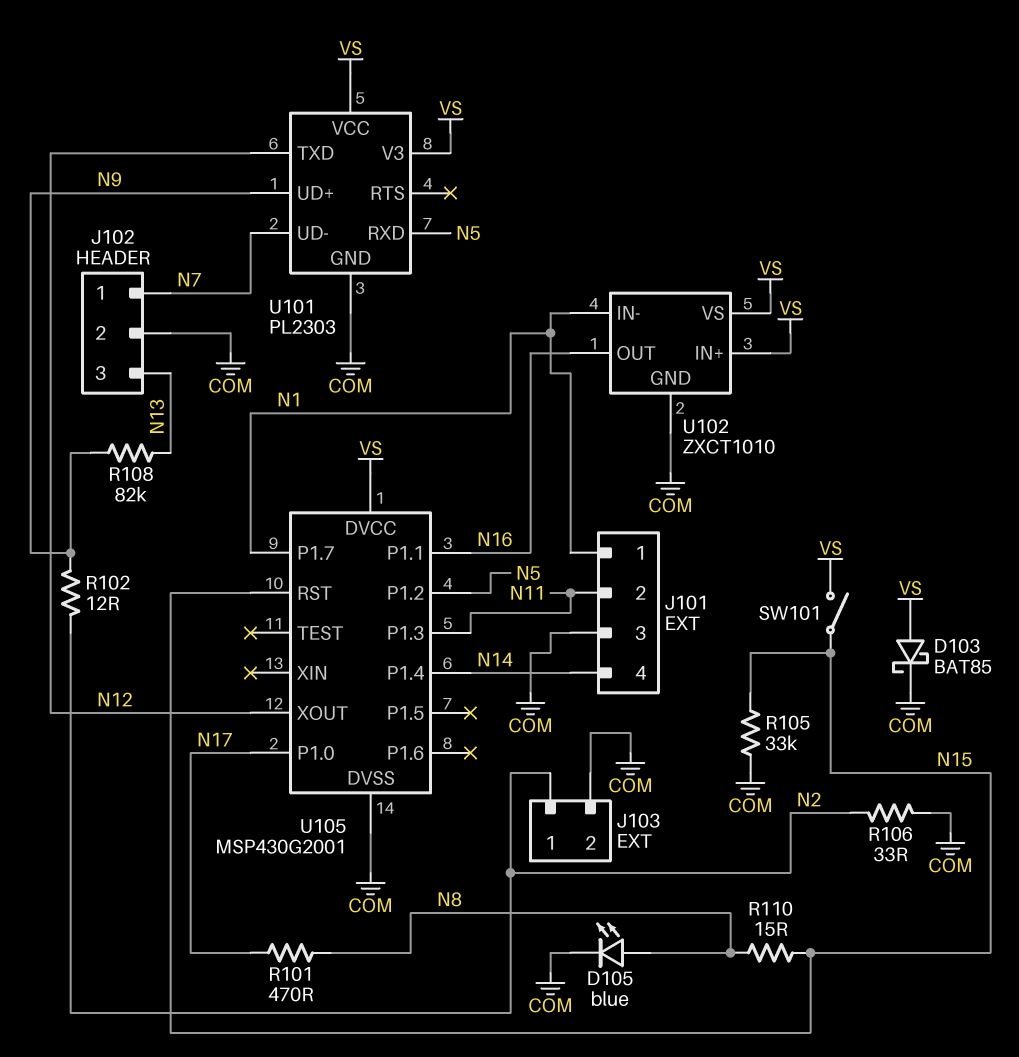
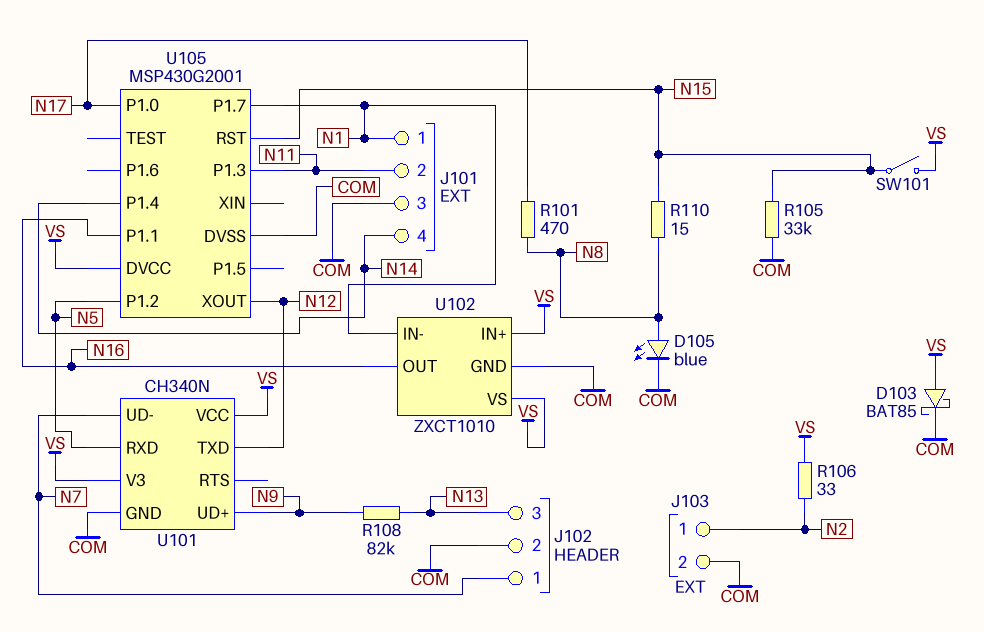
R102: 12 (N2, N9) -> none
R106: 33 (COM, N2) -> 33 (N2, VS)
U101: PL2303 -> CH340N

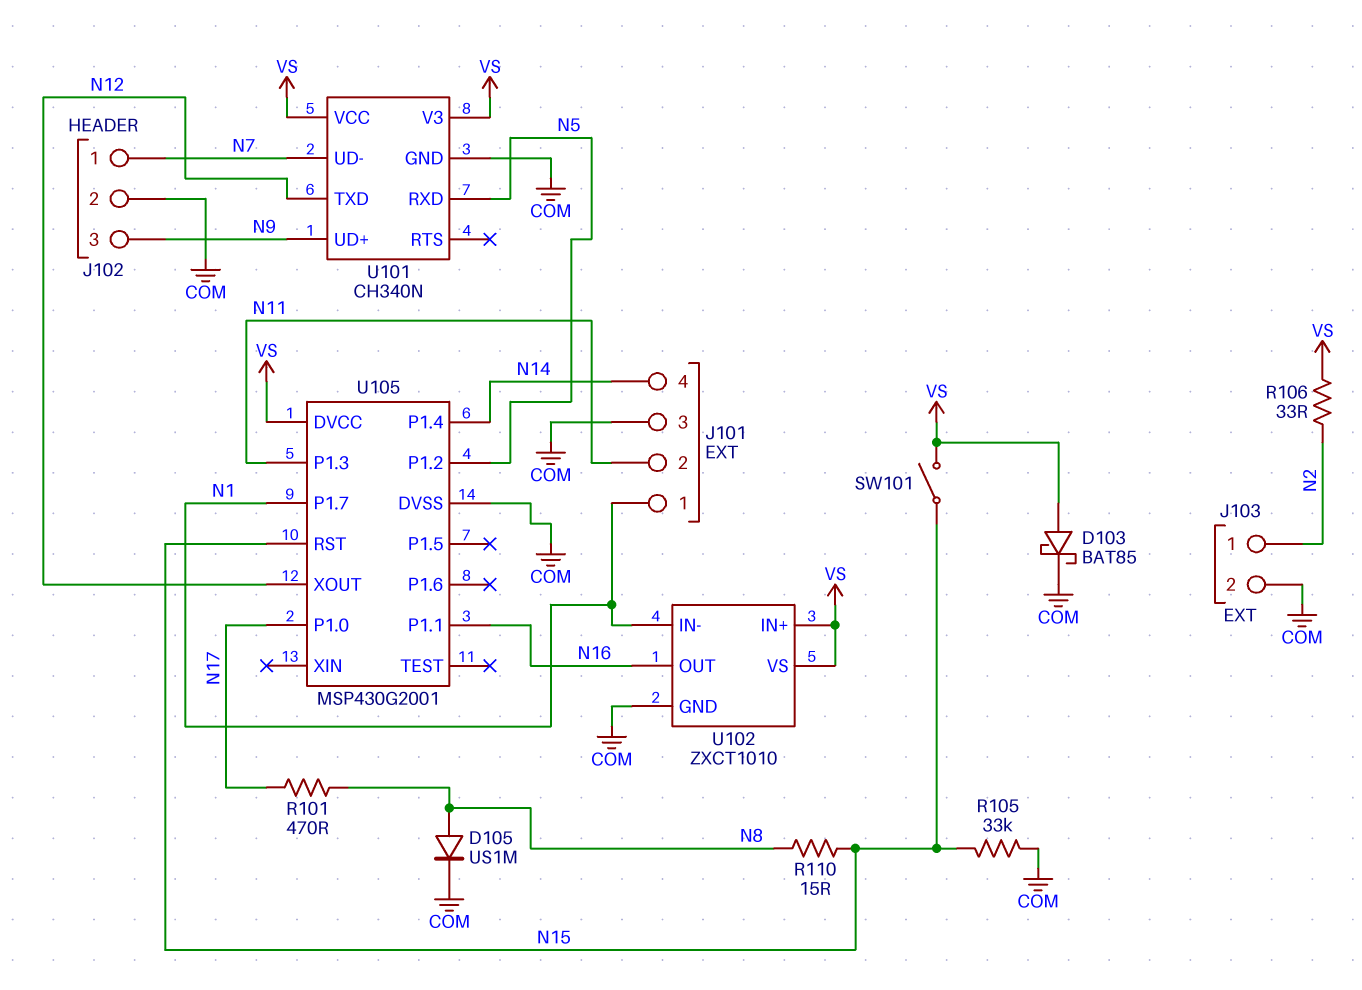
D105: LED blue (A N8, K COM) -> diode US1M (A N8, K COM)
J102 pin 3: N13 -> N9
R108: 82k (N9, N13) -> none

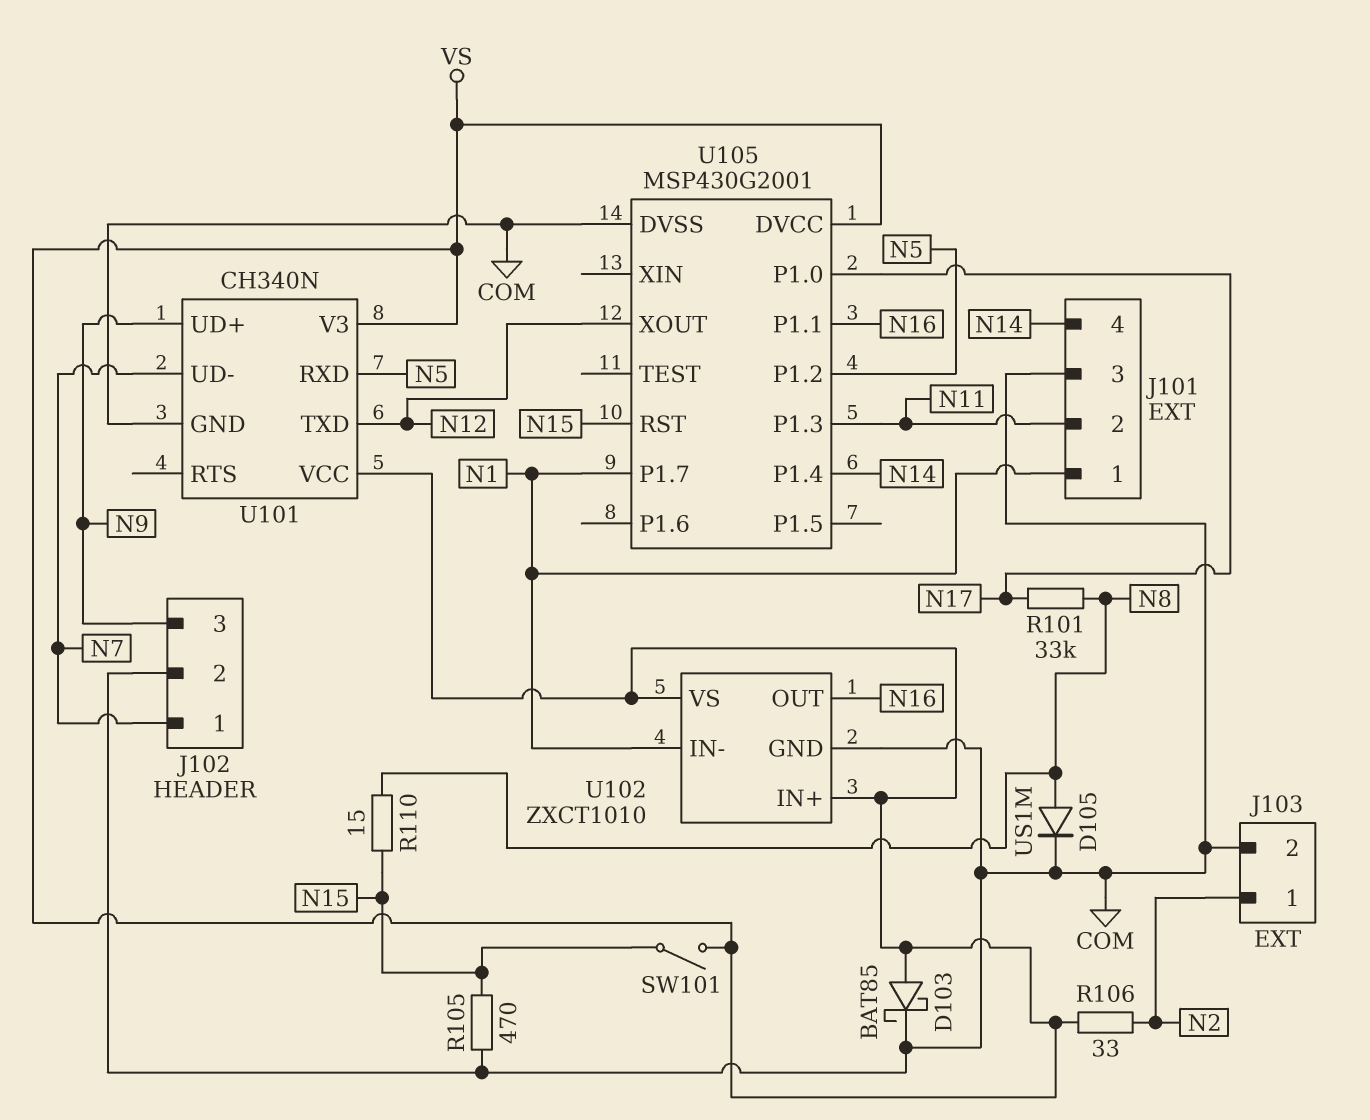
R101: 470 (N8, N17) -> 33k (N8, N17)
R105: 33k (COM, N15) -> 470 (COM, N15)

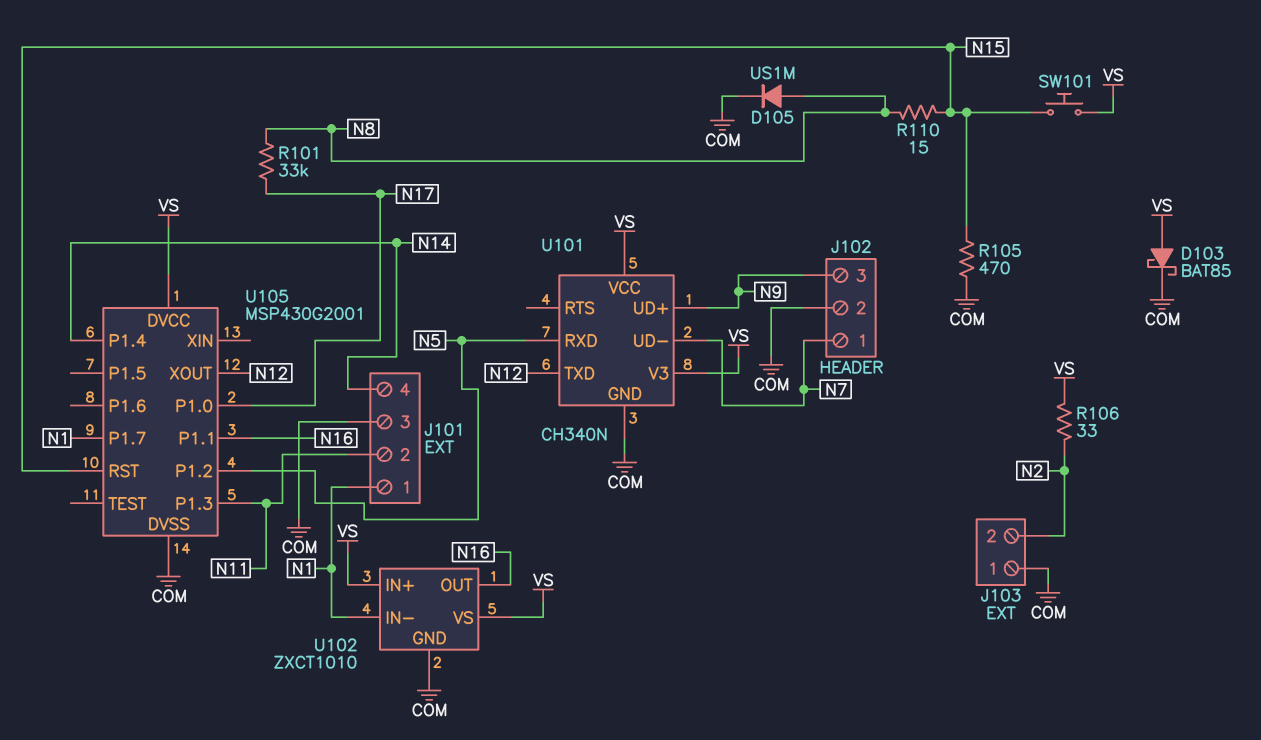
J103 pin 1: N2 -> COM
J103 pin 2: COM -> N2
SW101: switch (N15, VS) -> button (N15, VS)

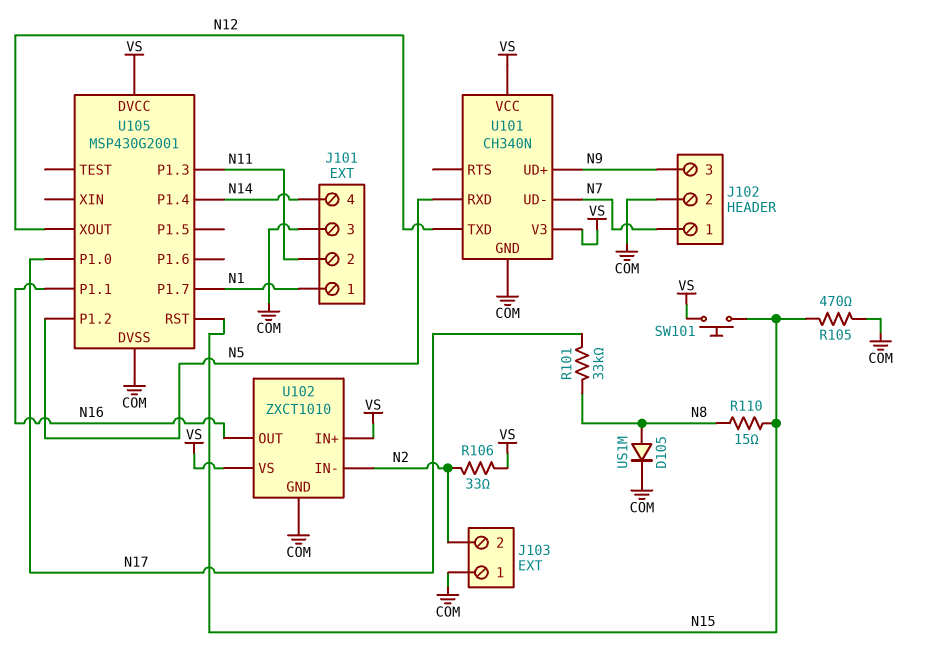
D103: schottky BAT85 (A VS, K COM) -> none
U102 pin IN-: N1 -> N2

